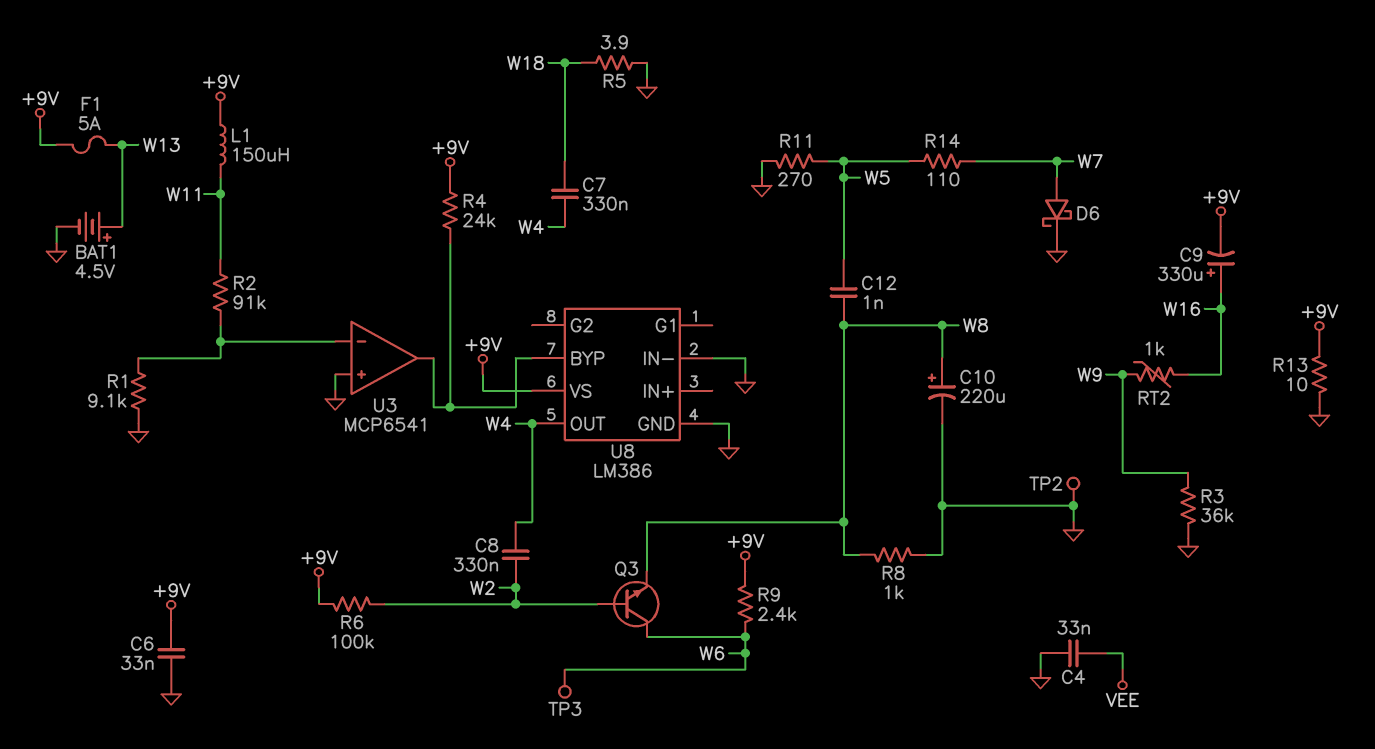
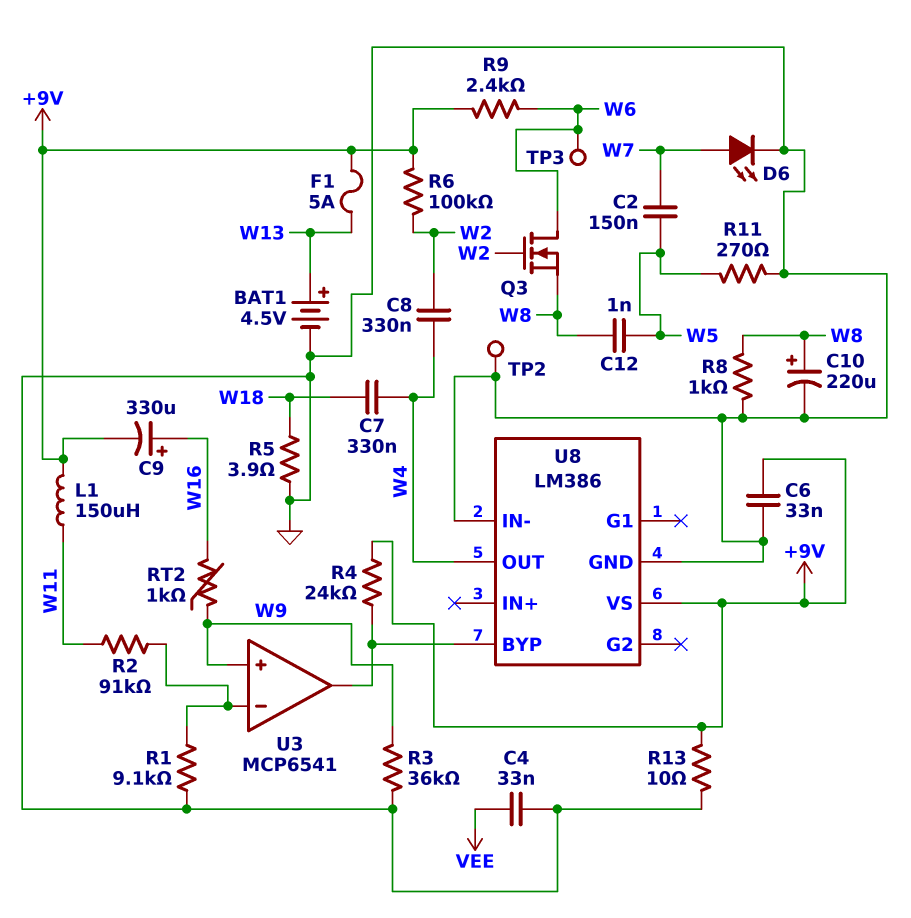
C2: none -> 150nF (W5, W7)
D6: schottky (A W7, K GND) -> LED (A W7, K GND)
Q3: NPN (B W2, C W6, E W8) -> NMOS (G W2, D W6, S W8)
R14: 110 (W5, W7) -> none
U3 pin in+: GND -> W9

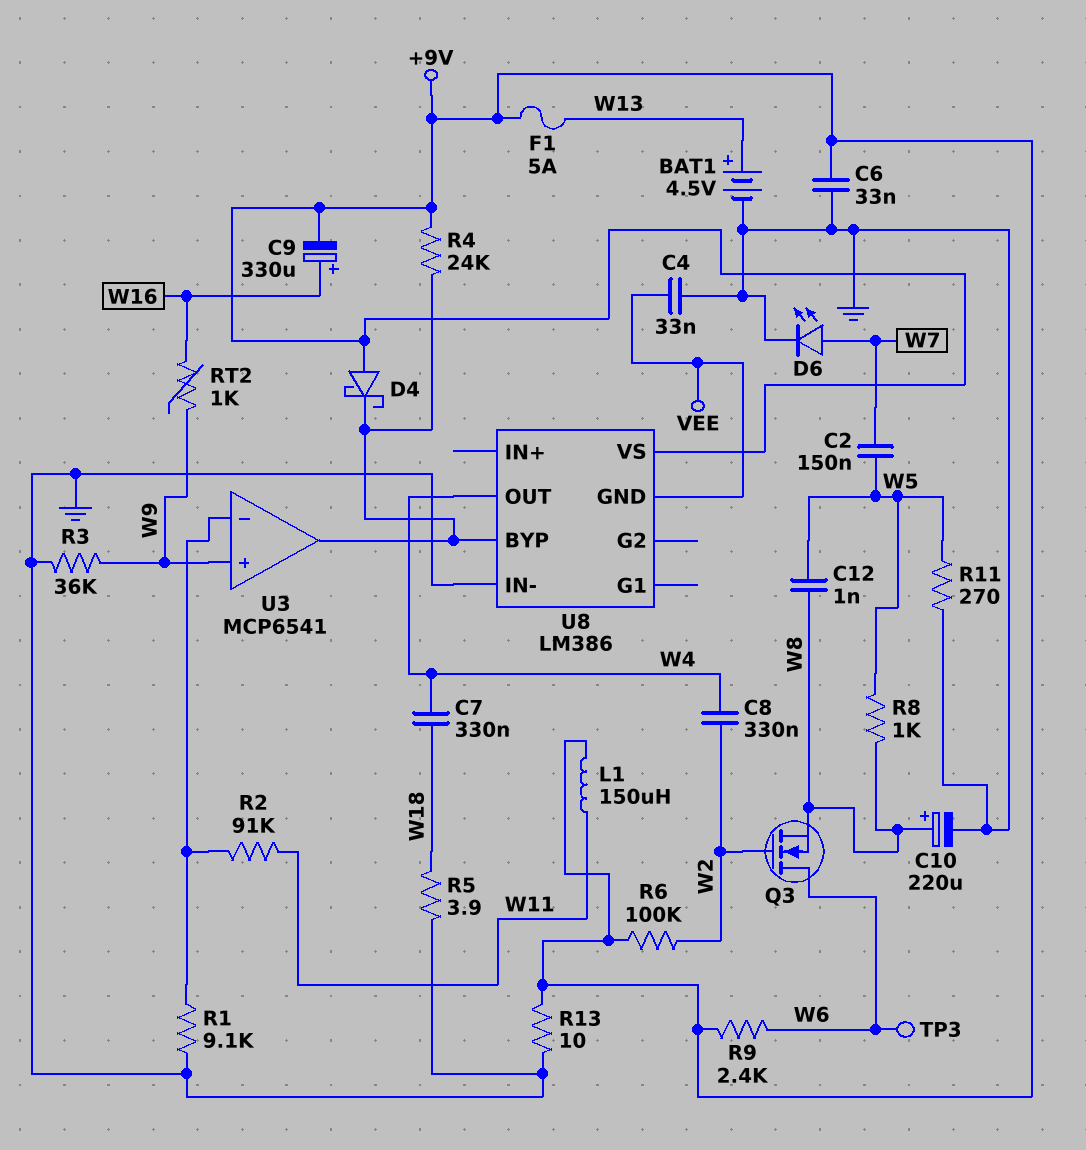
D4: none -> schottky (A +9V, K U3/out)
R8: 1k (GND, W8) -> 1k (W5, W8)
TP2: test point (GND) -> none
U8 pin GND: GND -> VEE

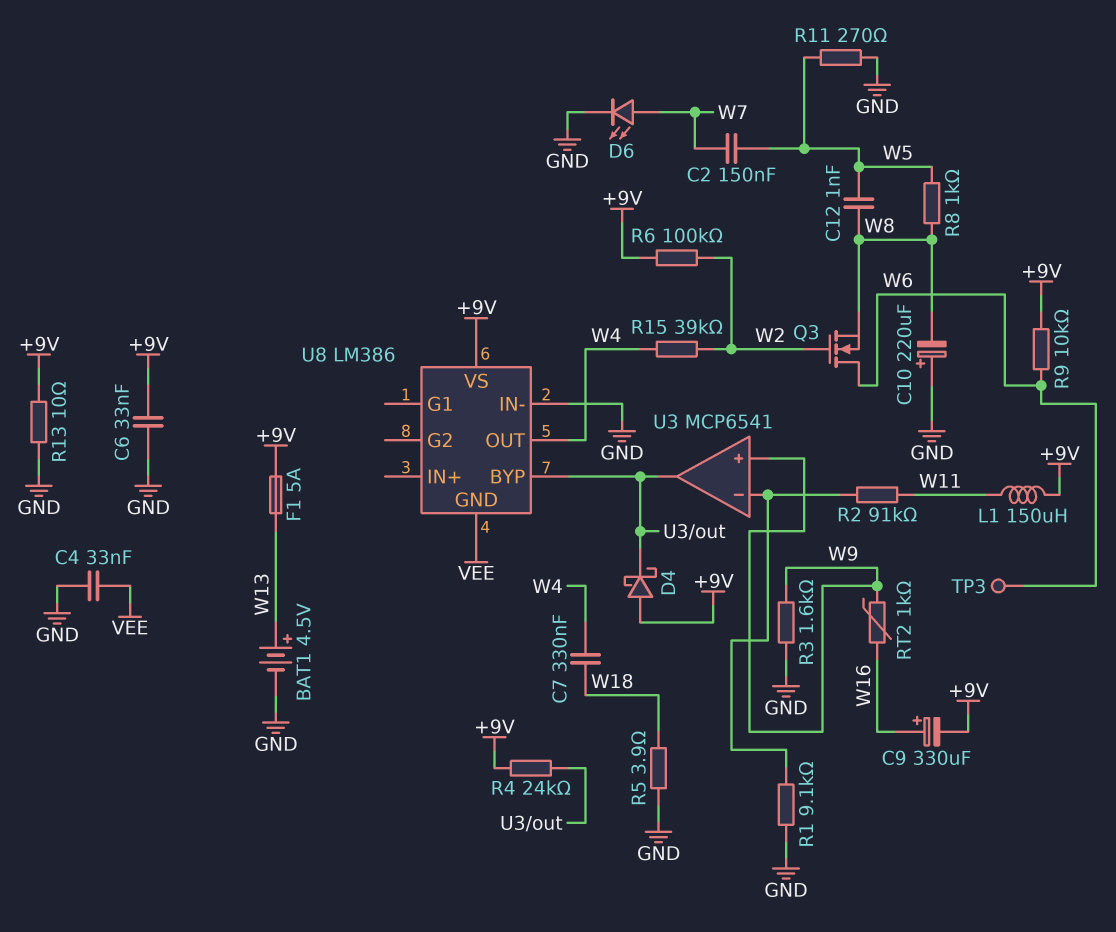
C8: 330nF (W2, W4) -> none
C10: 220uF (plus W8, minus GND) -> 220uF (plus GND, minus W8)
R3: 36k (GND, W9) -> 1.6k (GND, W9)
R9: 2.4k (+9V, W6) -> 10k (+9V, W6)
R15: none -> 39k (W2, W4)

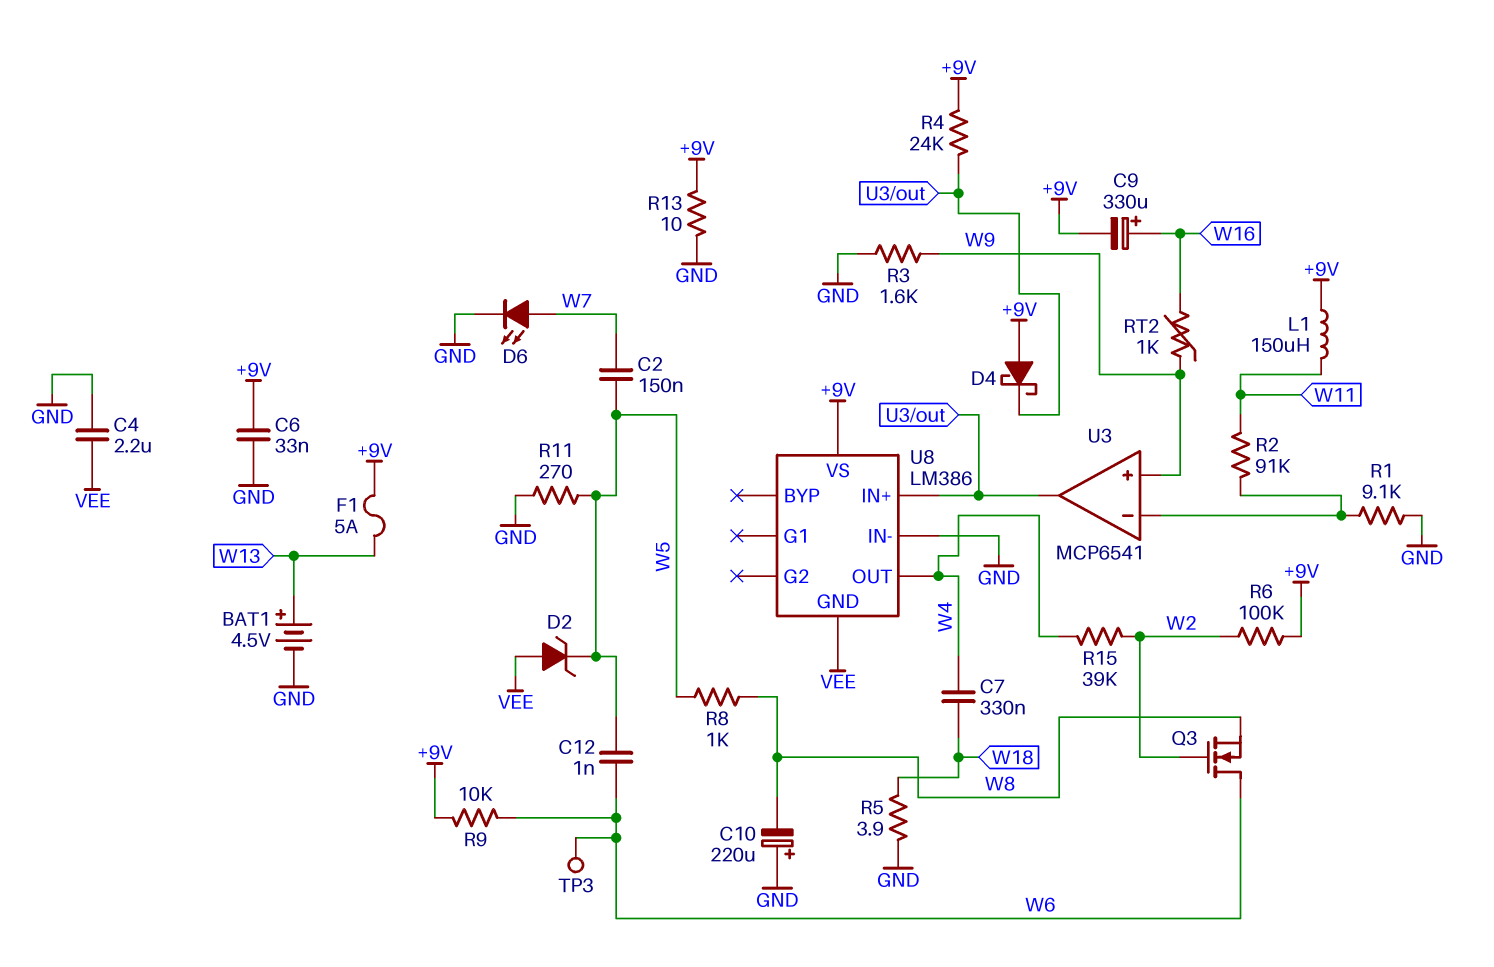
C4: 33nF (GND, VEE) -> 2.2uF (GND, VEE)
C12: 1nF (W5, W8) -> 1nF (W5, W6)
D2: none -> zener (A VEE, K W5)
U8 pin BYP: U3/out -> none
U8 pin IN+: none -> U3/out

